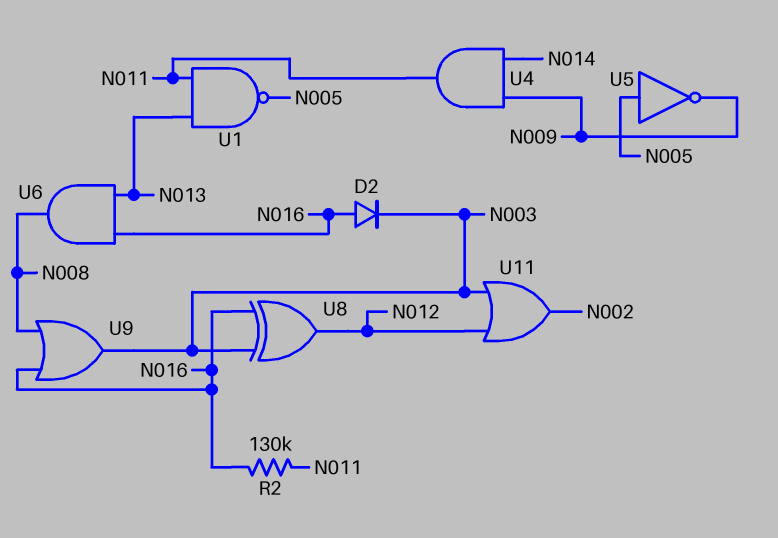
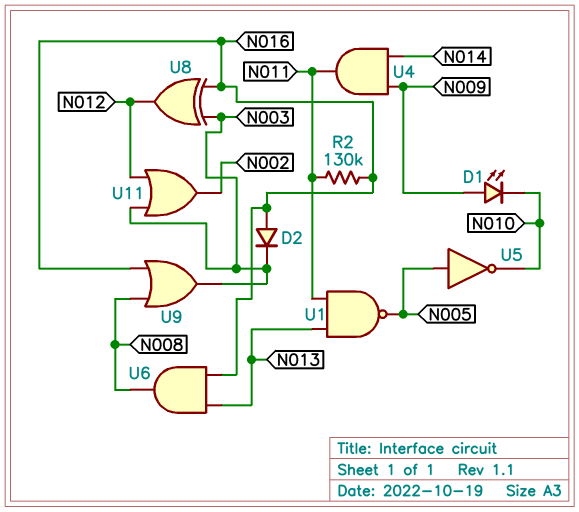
D1: none -> LED (A N009, K N010)
U5: NOT (in N005, out N009) -> NOT (in N005, out N010)

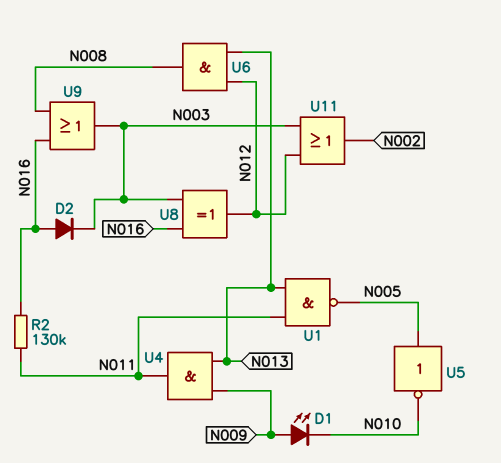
U4: AND (in N009, in N014, out N011) -> AND (in N009, in N013, out N011)
U6: AND (in N013, in N016, out N008) -> AND (in N012, in N013, out N008)

